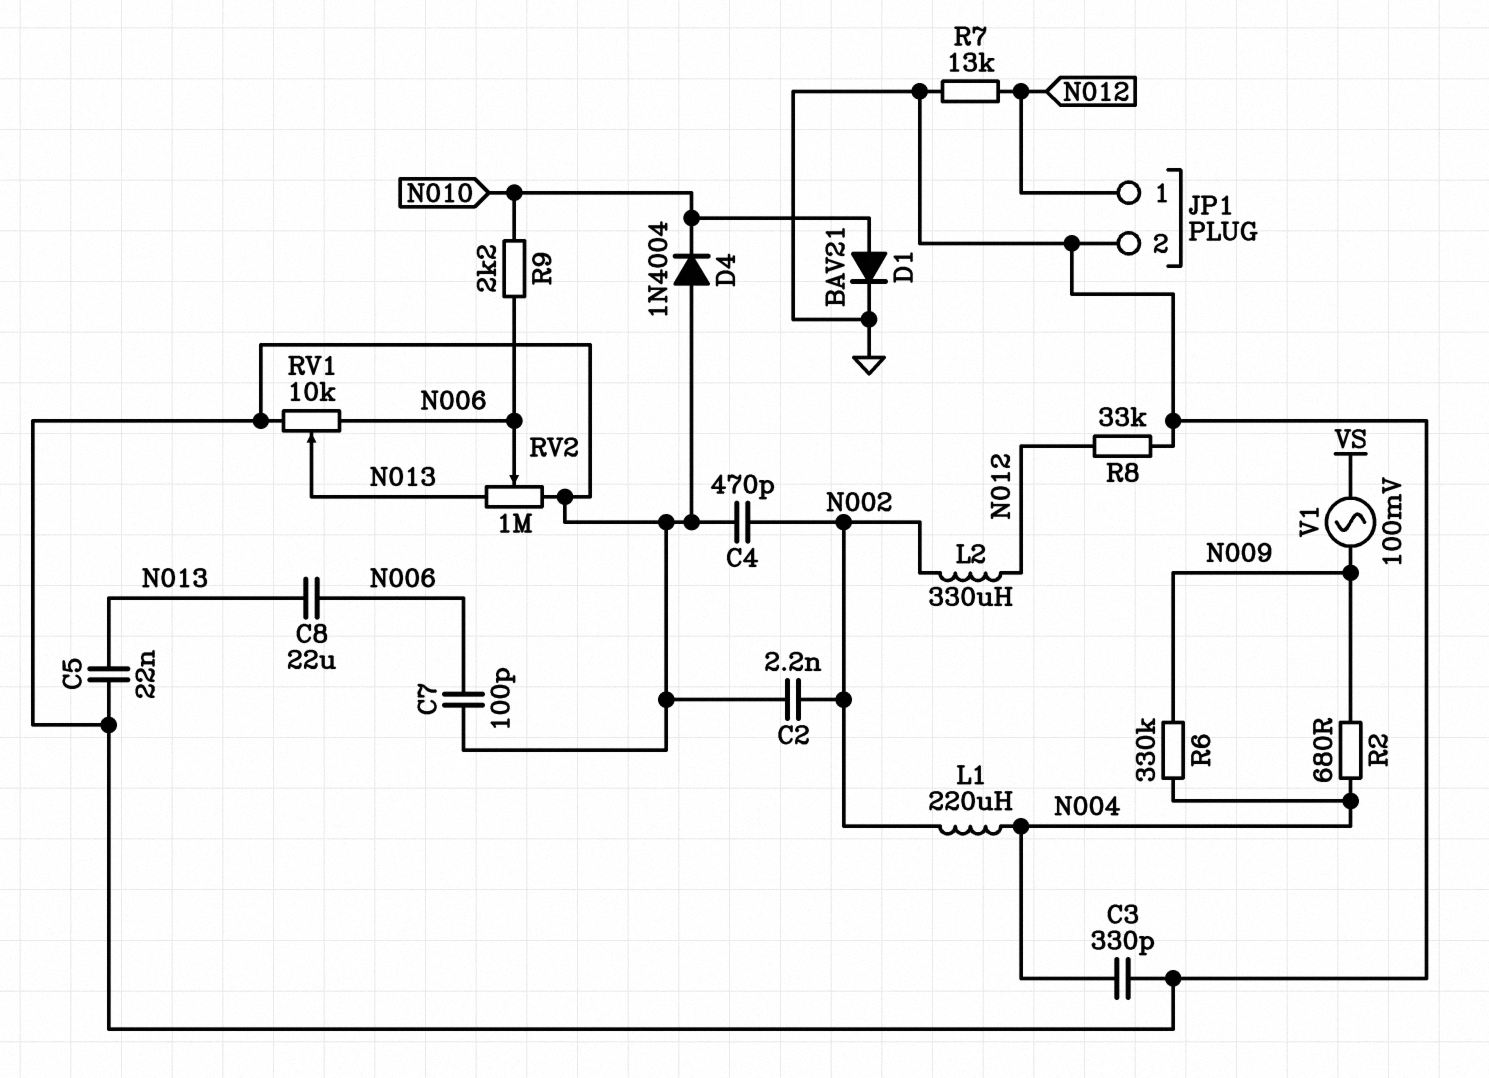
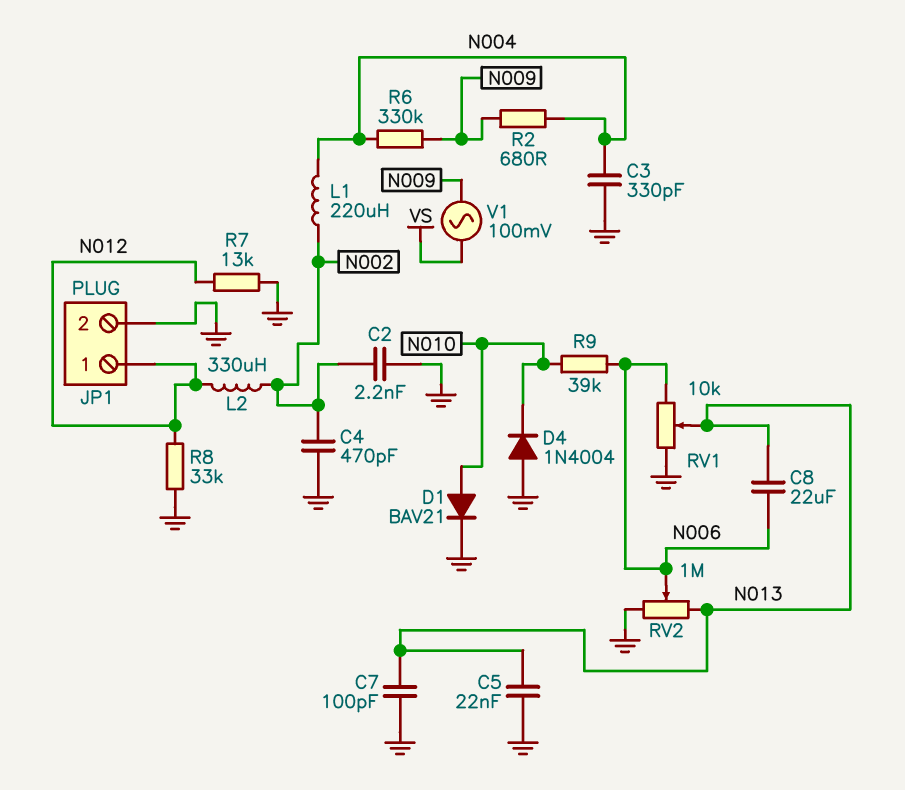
C7: 100pF (GND, N006) -> 100pF (GND, N013)
R9: 2.2k (N006, N010) -> 39k (N006, N010)

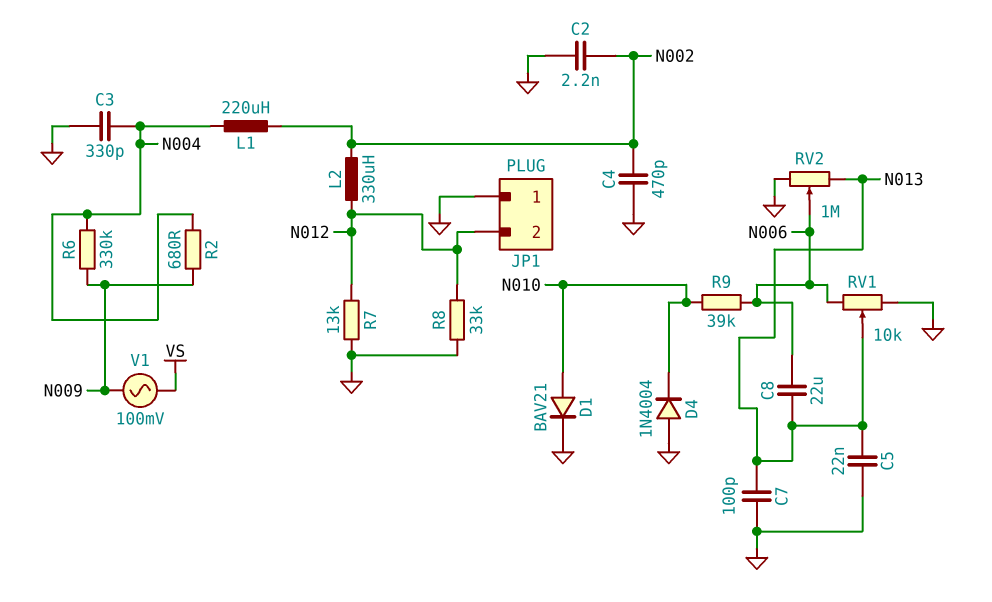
JP1 pin 1: N012 -> GND
JP1 pin 2: GND -> N012

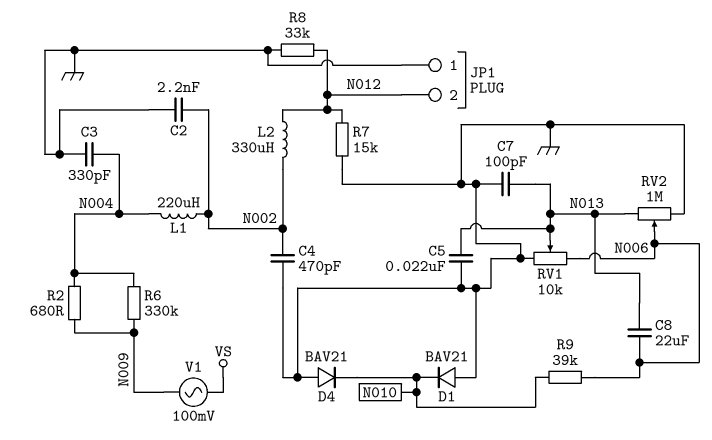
D1: diode BAV21 (A N010, K GND) -> diode BAV21 (A GND, K N010)
D4: diode 1N4004 (A GND, K N010) -> diode BAV21 (A GND, K N010)
R7: 13k (GND, N012) -> 15k (GND, N012)

